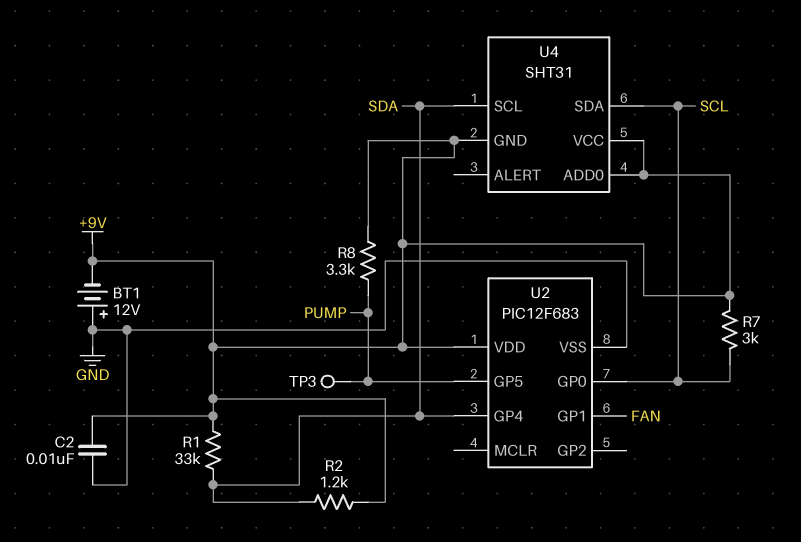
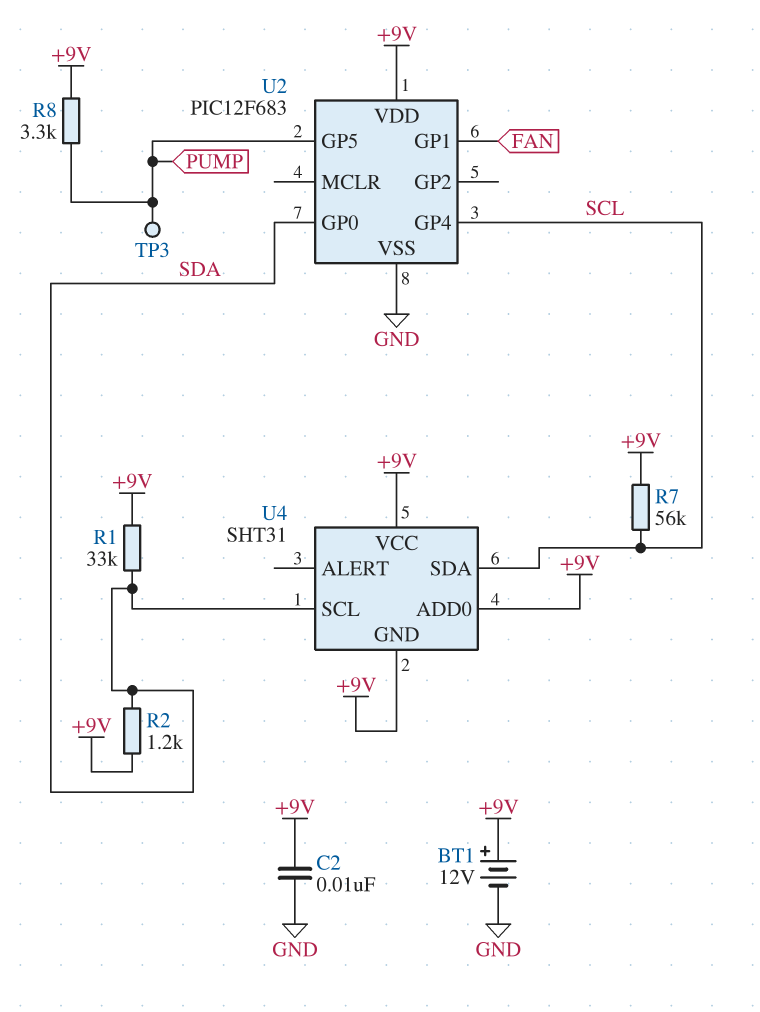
BT1: 12V (plus GND, minus +9V) -> 12V (plus +9V, minus GND)
R7: 3k (+9V, SCL) -> 56k (+9V, SCL)
U2 pin GP0: SCL -> SDA
U2 pin GP4: SDA -> SCL

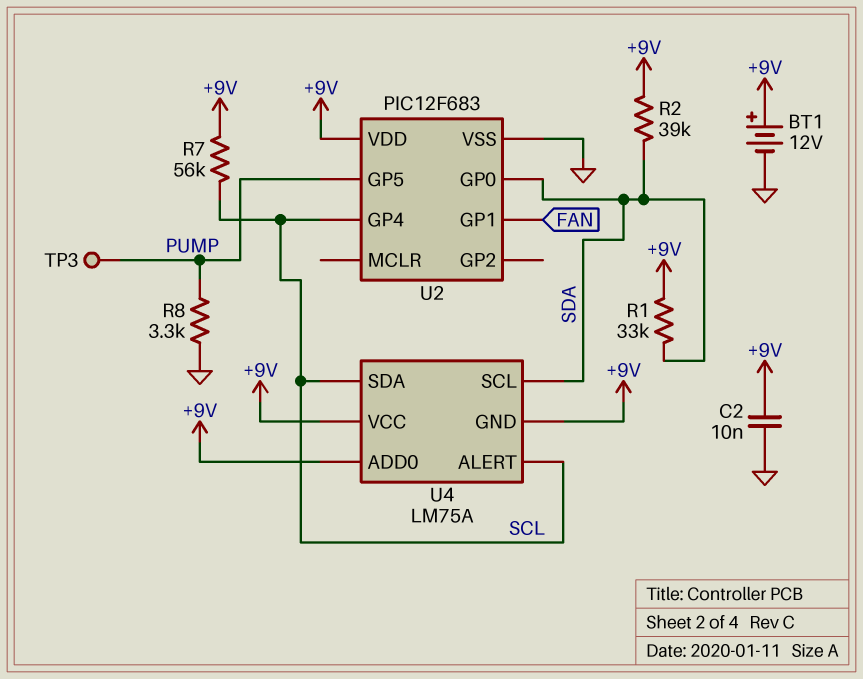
R2: 1.2k (+9V, SDA) -> 39k (+9V, SDA)
R8: 3.3k (+9V, PUMP) -> 3.3k (GND, PUMP)
U4: SHT31 -> LM75A
U4 pin ALERT: none -> SCL

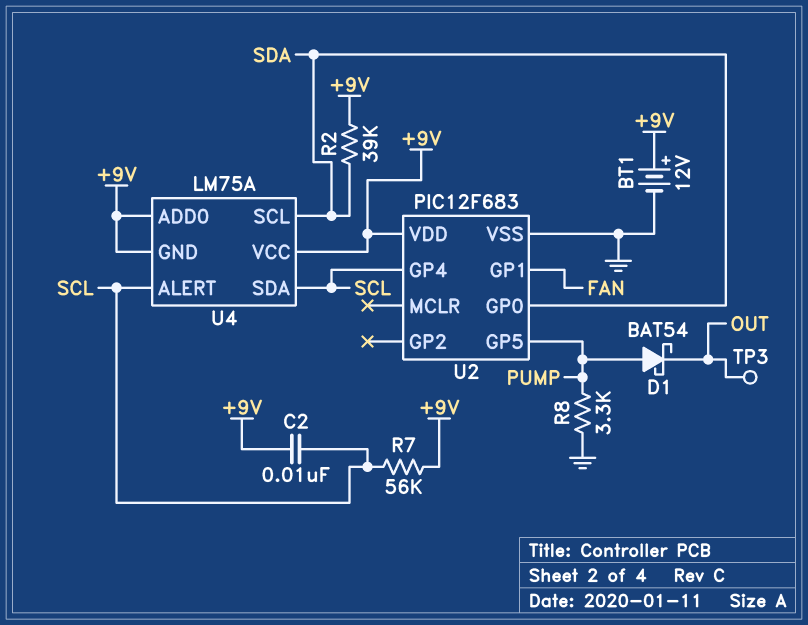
C2: 10nF (+9V, GND) -> 10nF (+9V, SCL)
D1: none -> schottky BAT54 (A PUMP, K OUT)
R1: 33k (+9V, SDA) -> none
TP3: test point (PUMP) -> test point (OUT)

